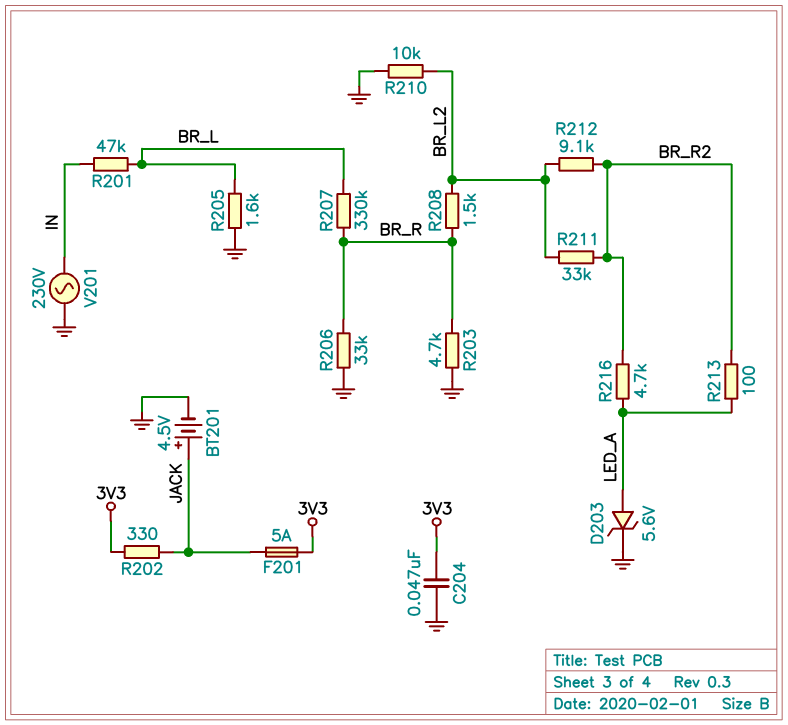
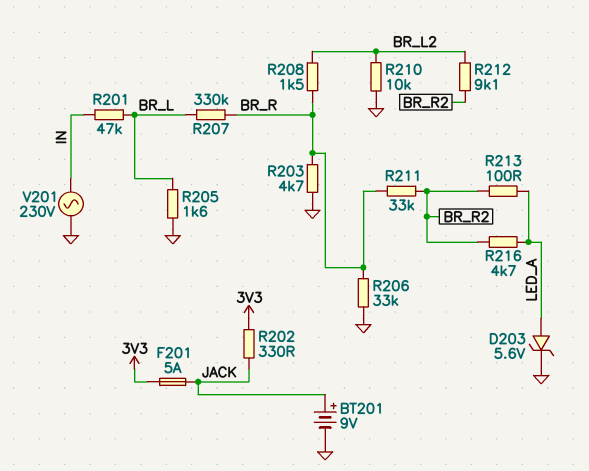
BT201: 4.5V (plus JACK, minus GND) -> 9V (plus JACK, minus GND)
C204: 47nF (3V3, GND) -> none
R211: 33k (BR_L2, BR_R2) -> 33k (BR_R, BR_R2)

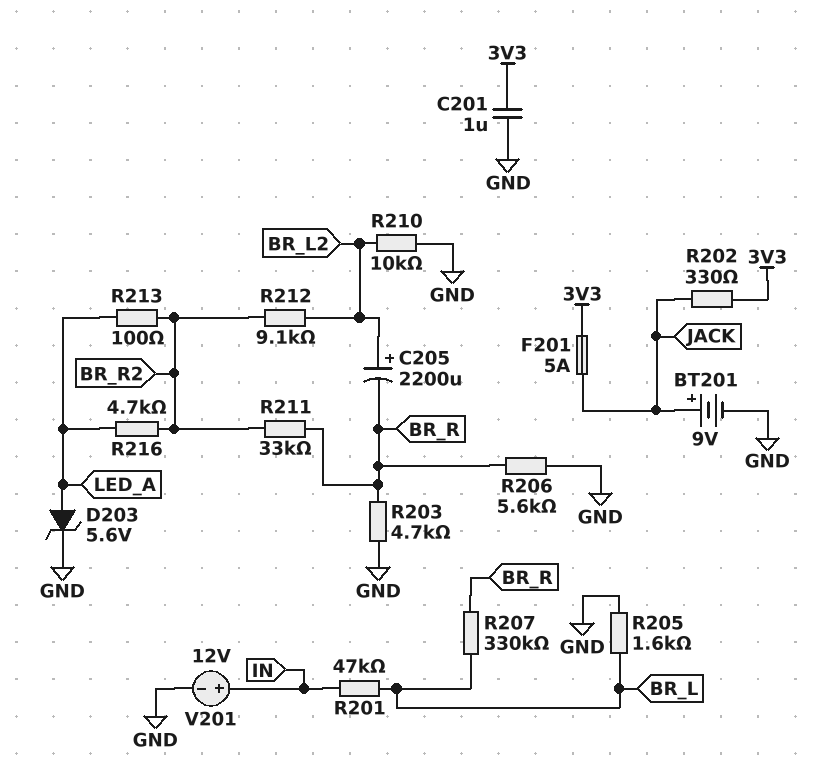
C201: none -> 1uF (3V3, GND)
C205: none -> 2200uF (plus BR_L2, minus BR_R)
R206: 33k (BR_R, GND) -> 5.6k (BR_R, GND)
R208: 1.5k (BR_L2, BR_R) -> none
V201: AC 230V (GND, IN) -> 12V (plus IN, minus GND)

